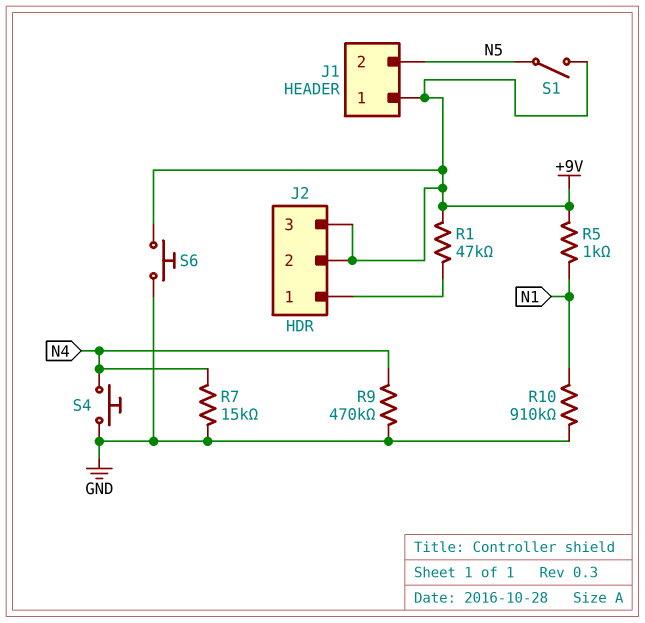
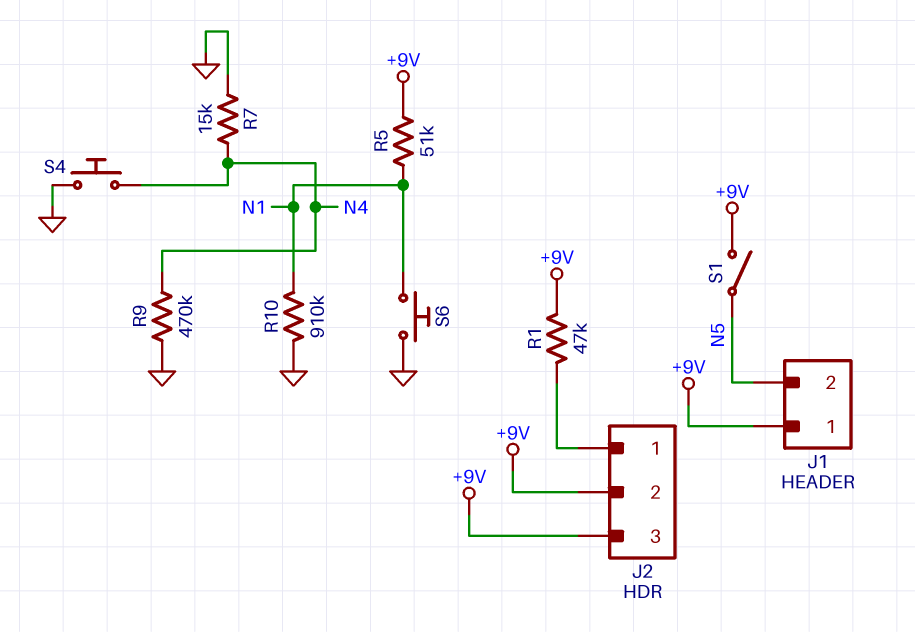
R5: 1k (+9V, N1) -> 51k (+9V, N1)
S6: button (+9V, GND) -> button (GND, N1)

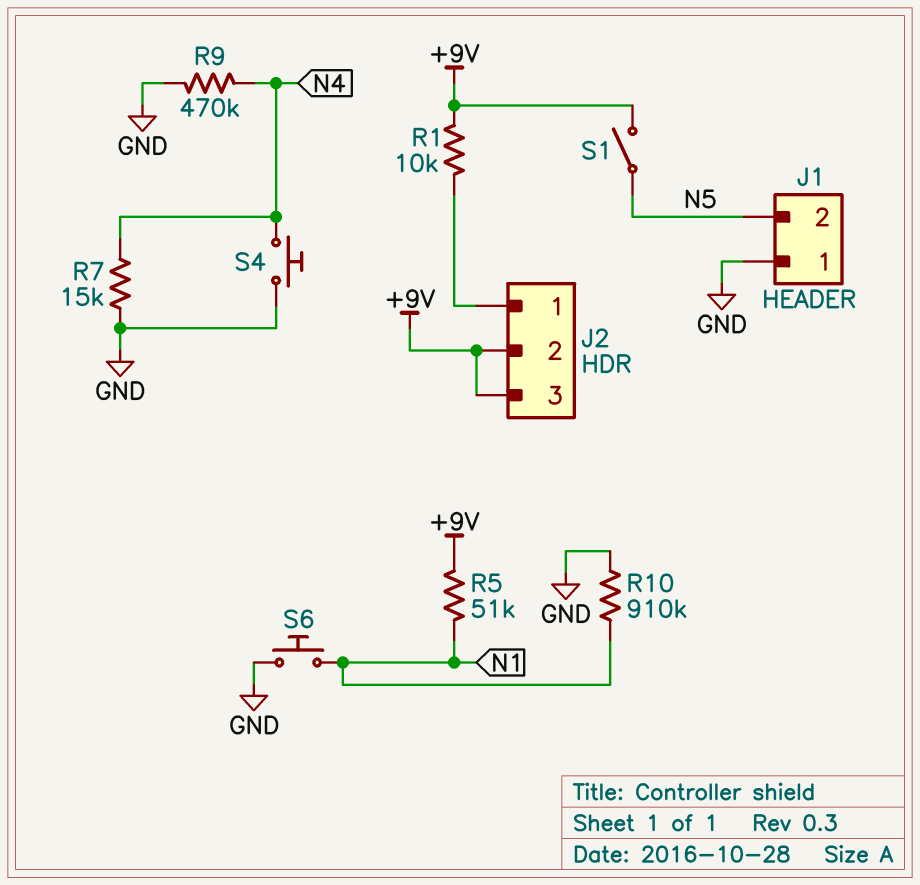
J1 pin 1: +9V -> GND
R1: 47k (+9V, J2/1) -> 10k (+9V, J2/1)

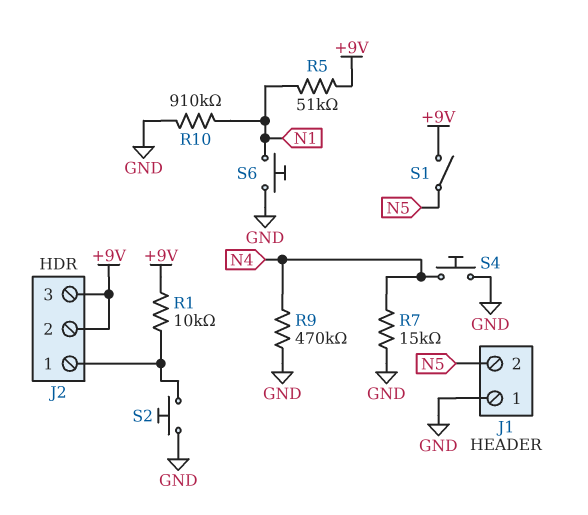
S2: none -> button (GND, J2/1)

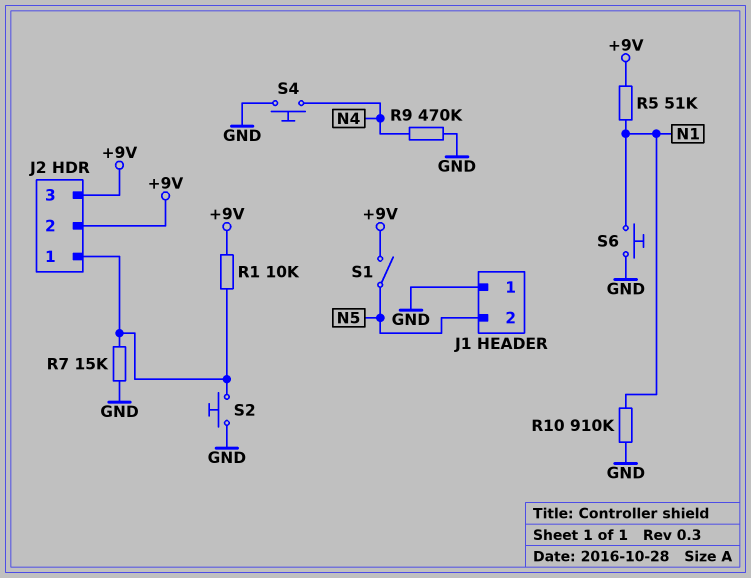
R7: 15k (GND, N4) -> 15k (GND, J2/1)

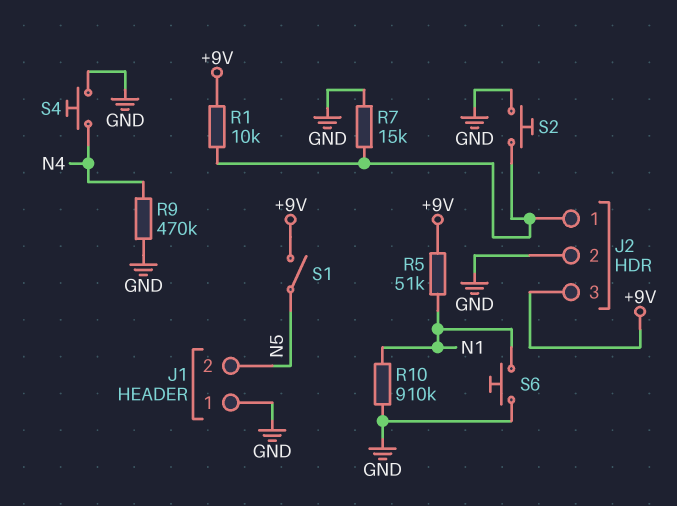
J2 pin 2: +9V -> GND

